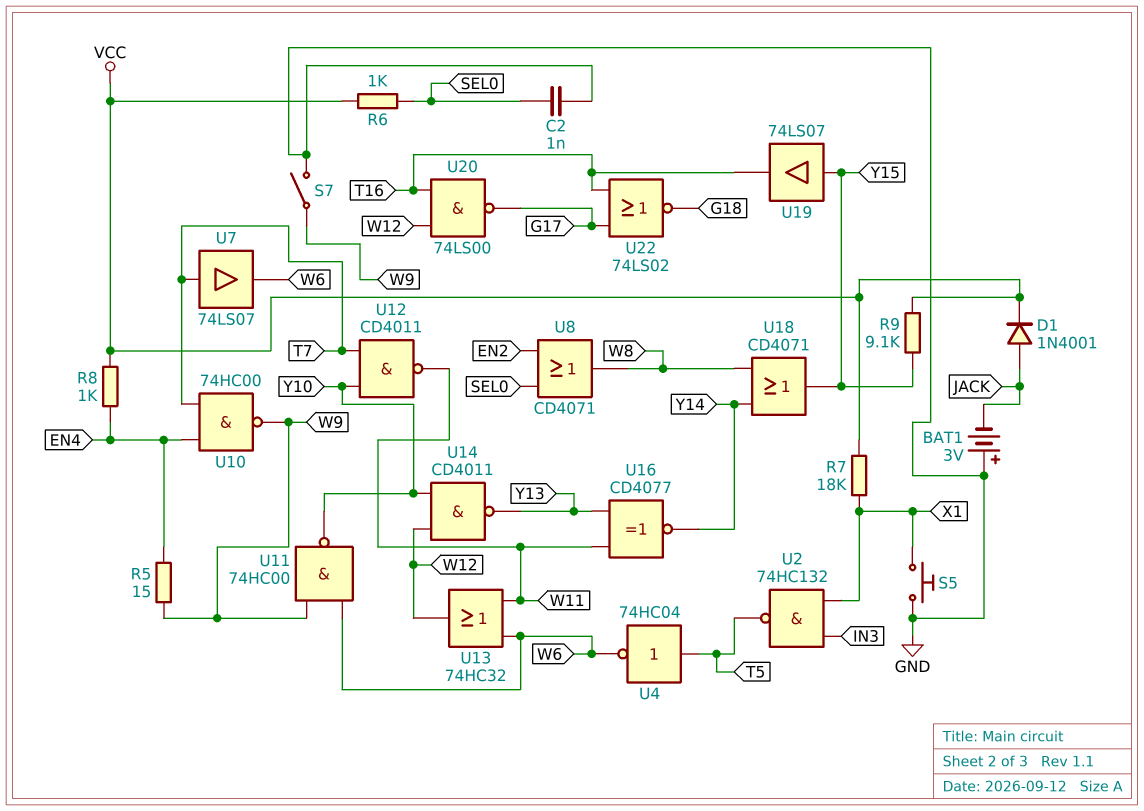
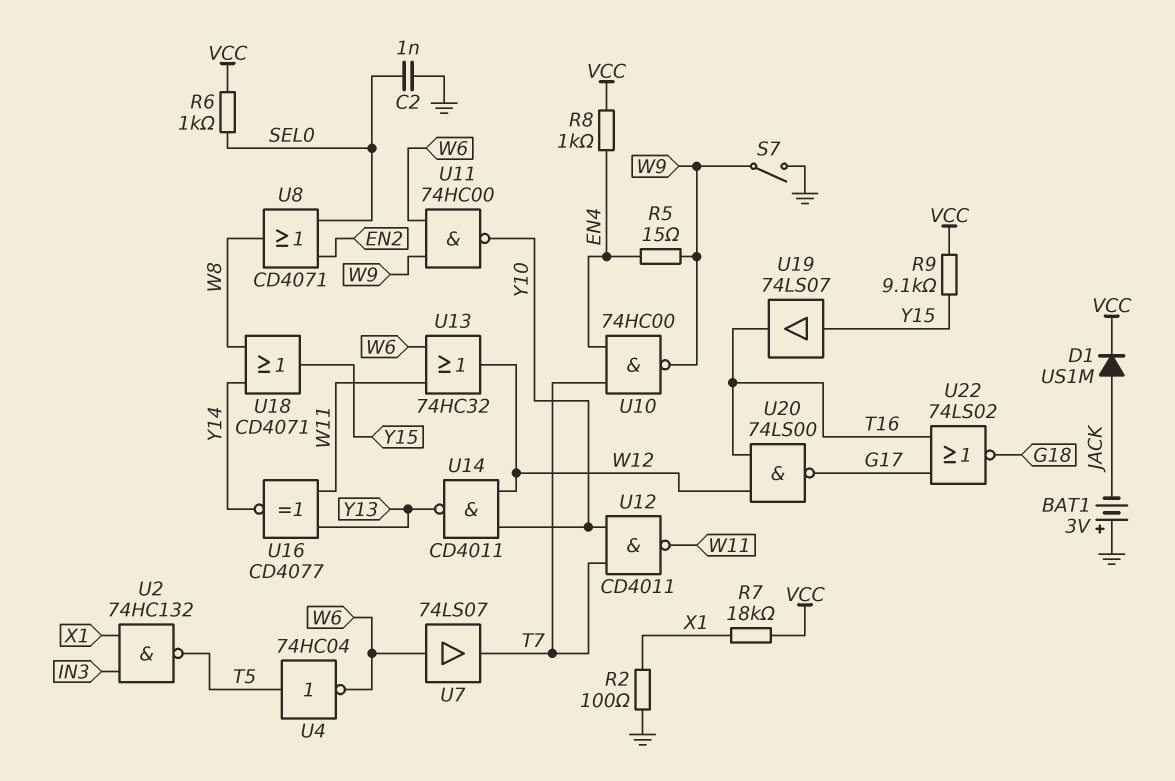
D1: diode 1N4001 (A JACK, K VCC) -> diode US1M (A JACK, K VCC)
R2: none -> 100 (GND, X1)
S5: button (GND, X1) -> none
U7: buffer 74LS07 (in T7, out W6) -> buffer 74LS07 (in W6, out T7)

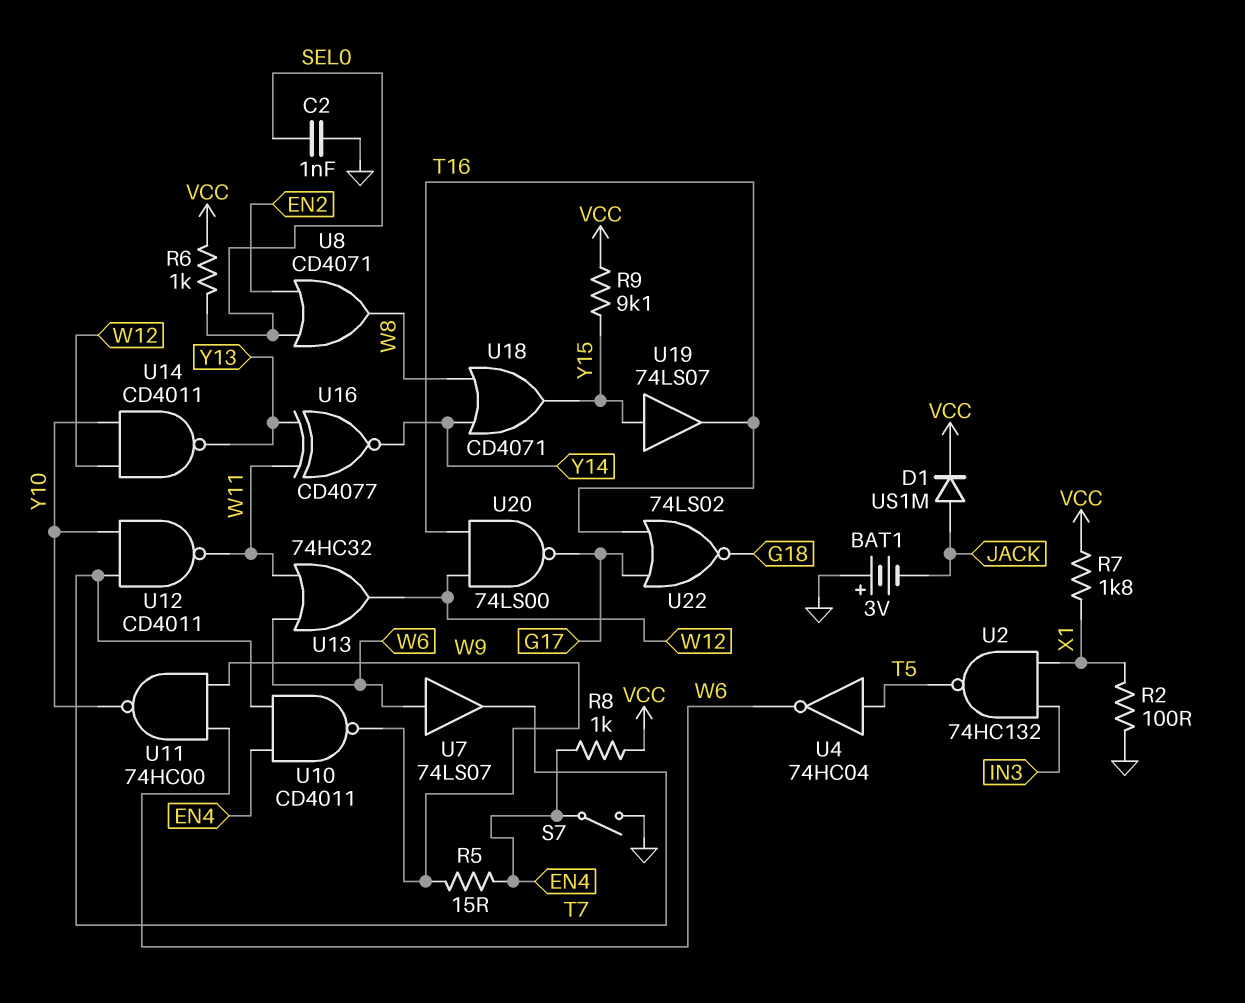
R7: 18k (VCC, X1) -> 1.8k (VCC, X1)
S7: switch (GND, W9) -> switch (EN4, GND)
U10: NAND 74HC00 (in EN4, in T7, out W9) -> NAND CD4011 (in EN4, in T7, out W9)

